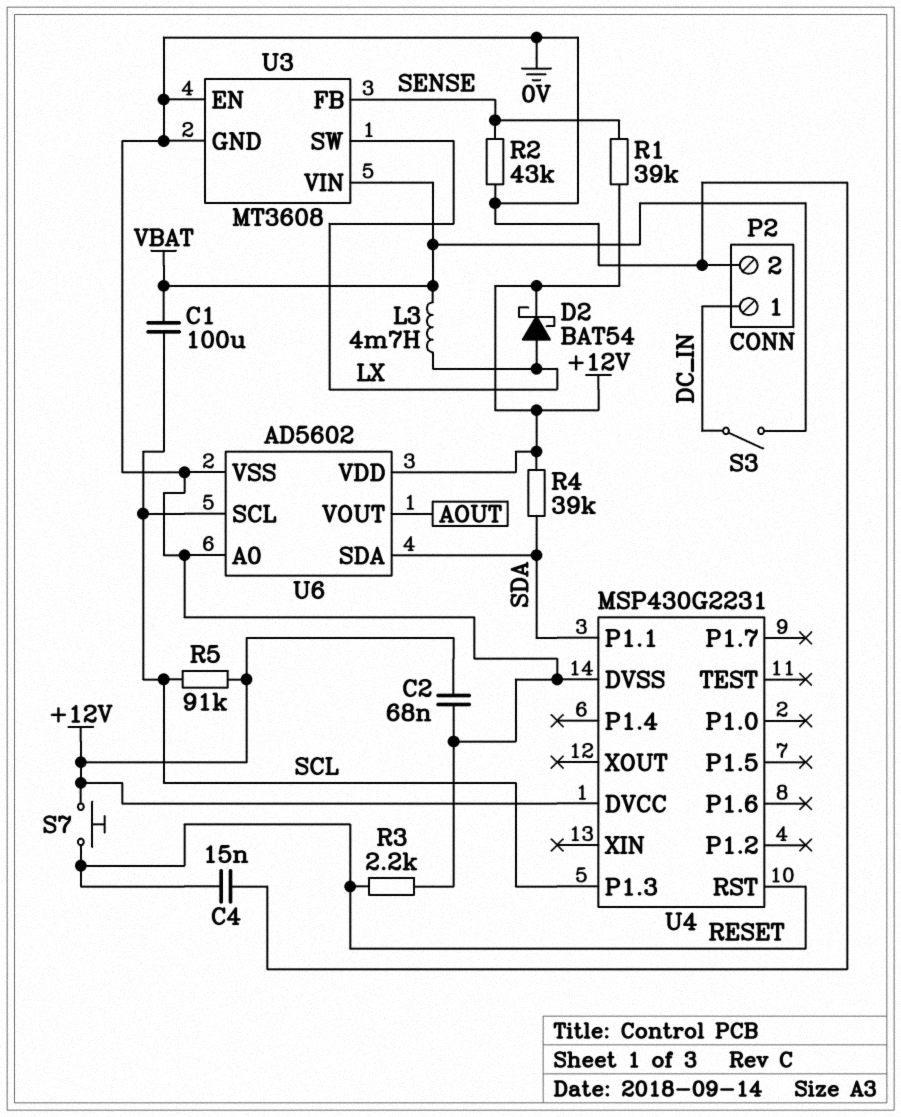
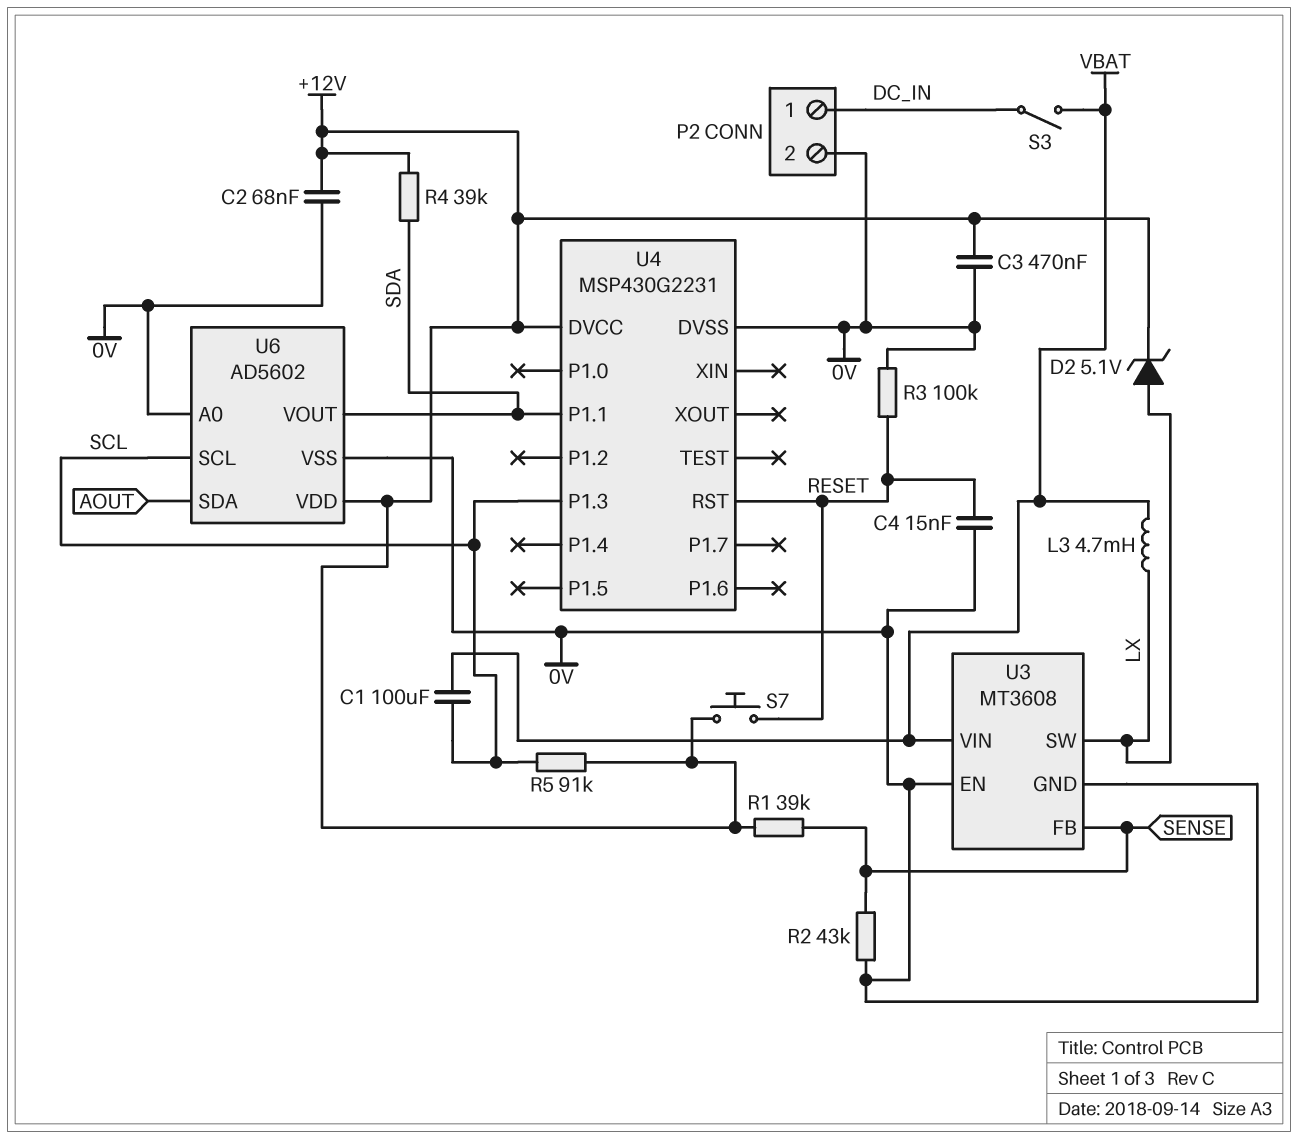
C3: none -> 470nF (+12V, 0V)
D2: schottky BAT54 (A LX, K +12V) -> zener 5.1V (A LX, K +12V)
R3: 2.2k (0V, RESET) -> 100k (0V, RESET)
U6 pin SDA: SDA -> AOUT
U6 pin VOUT: AOUT -> SDA

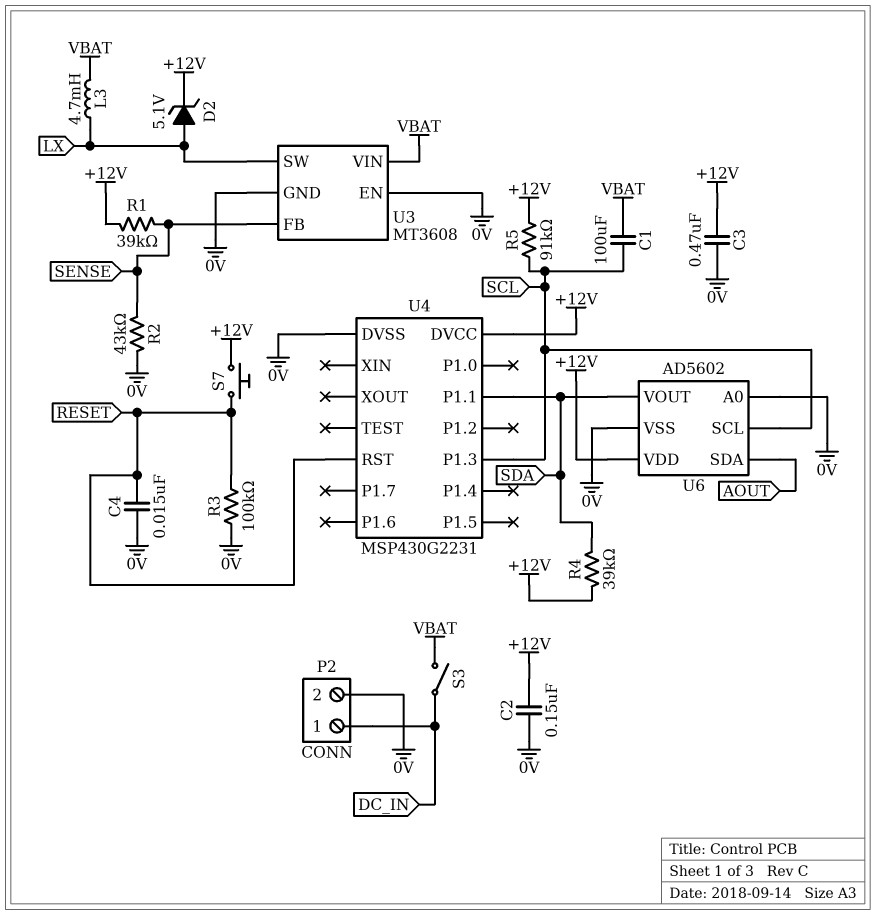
C2: 68nF (+12V, 0V) -> 150nF (+12V, 0V)

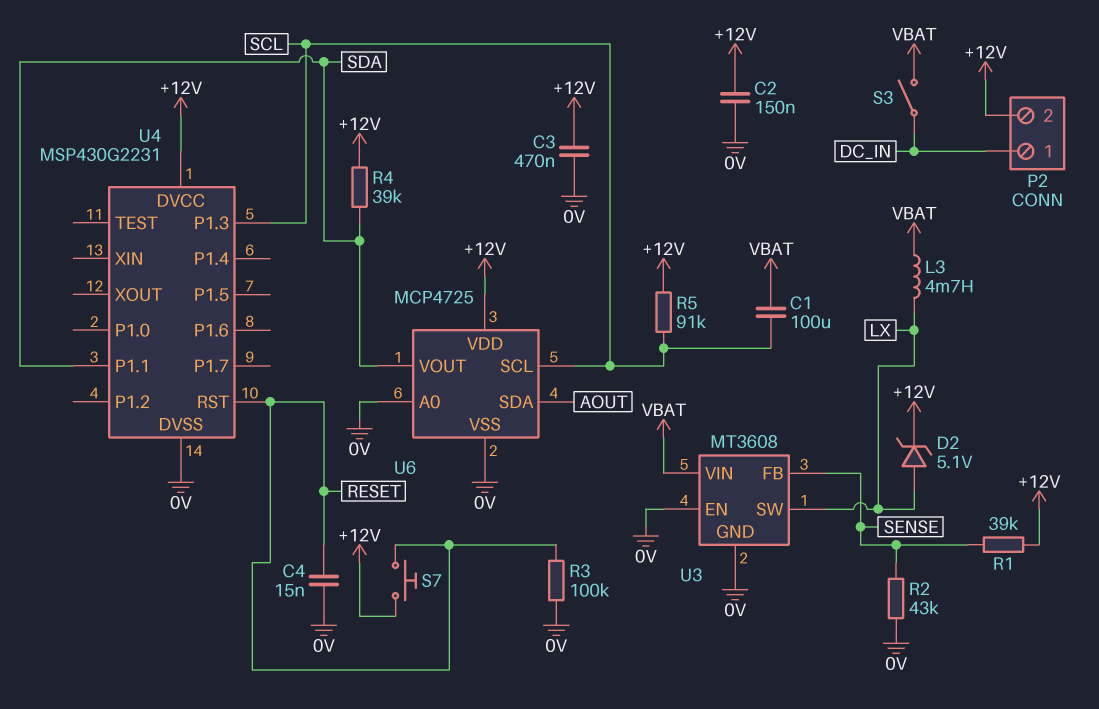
P2 pin 2: 0V -> +12V
U6: AD5602 -> MCP4725

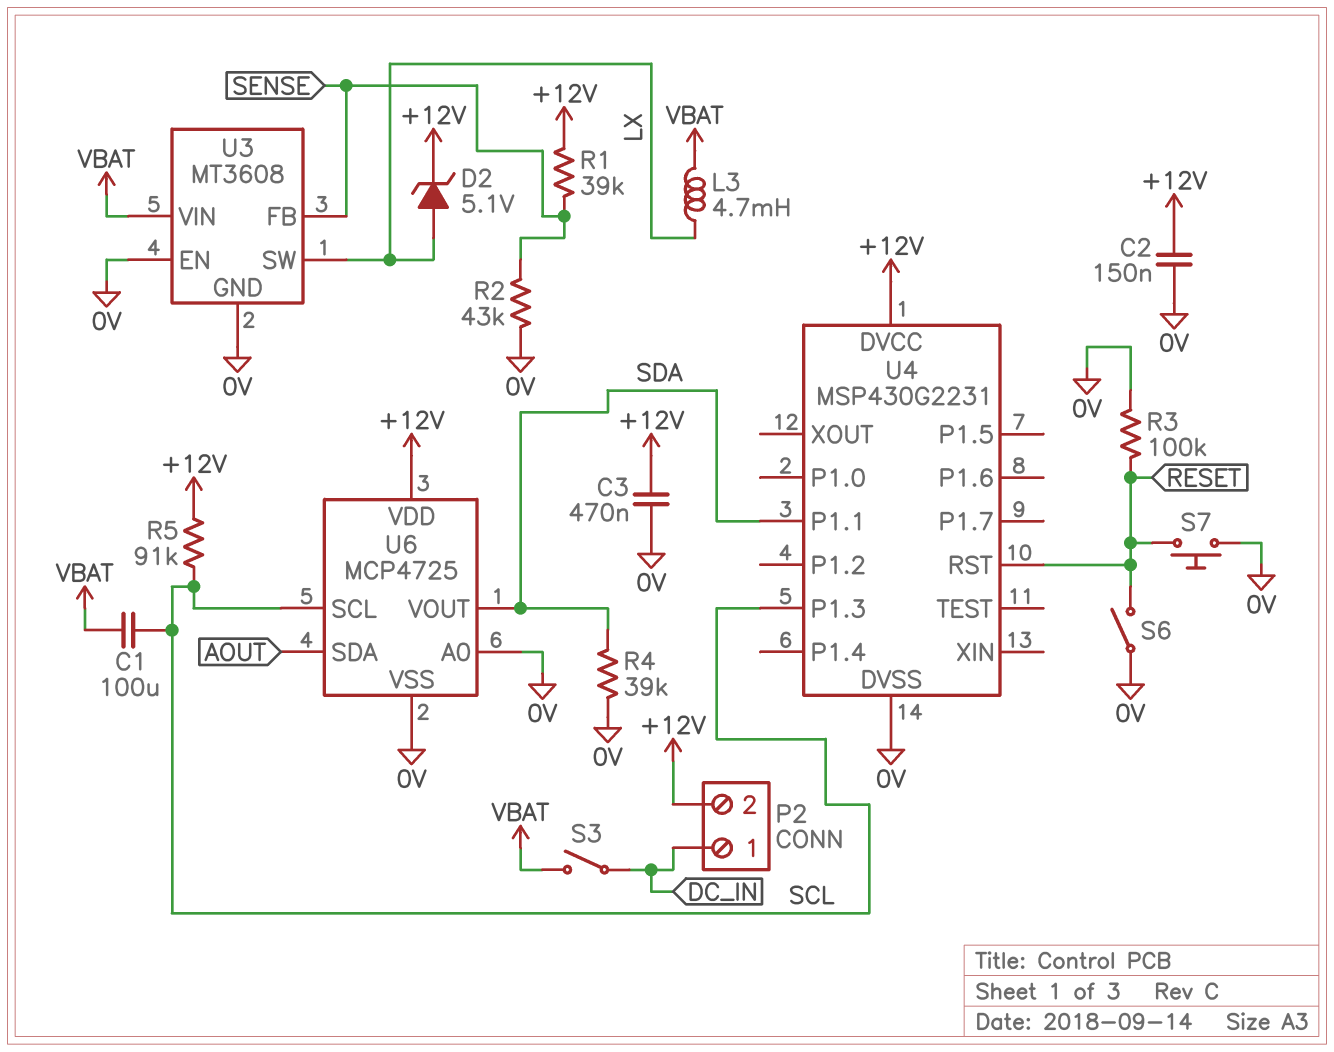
C4: 15nF (0V, RESET) -> none
R4: 39k (+12V, SDA) -> 39k (0V, SDA)
S6: none -> switch (0V, RESET)
S7: button (+12V, RESET) -> button (0V, RESET)

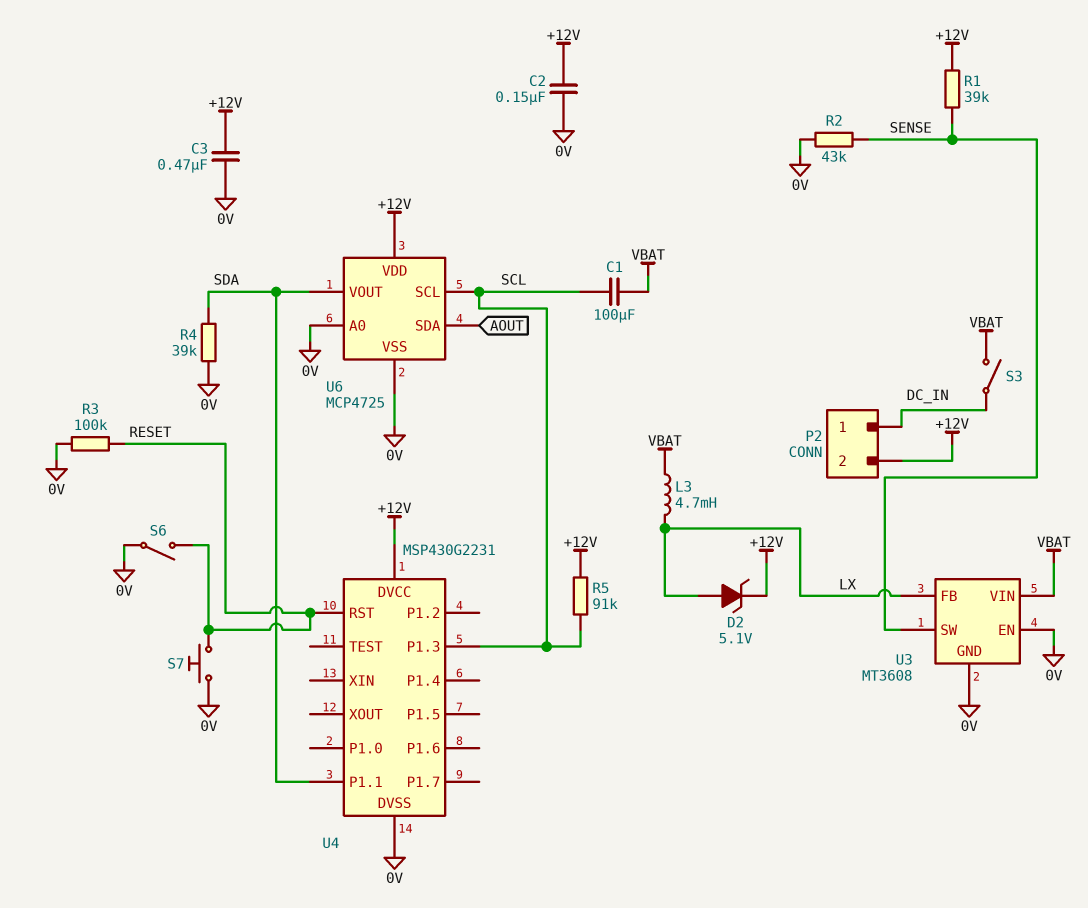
U3 pin FB: SENSE -> LX
U3 pin SW: LX -> SENSE

